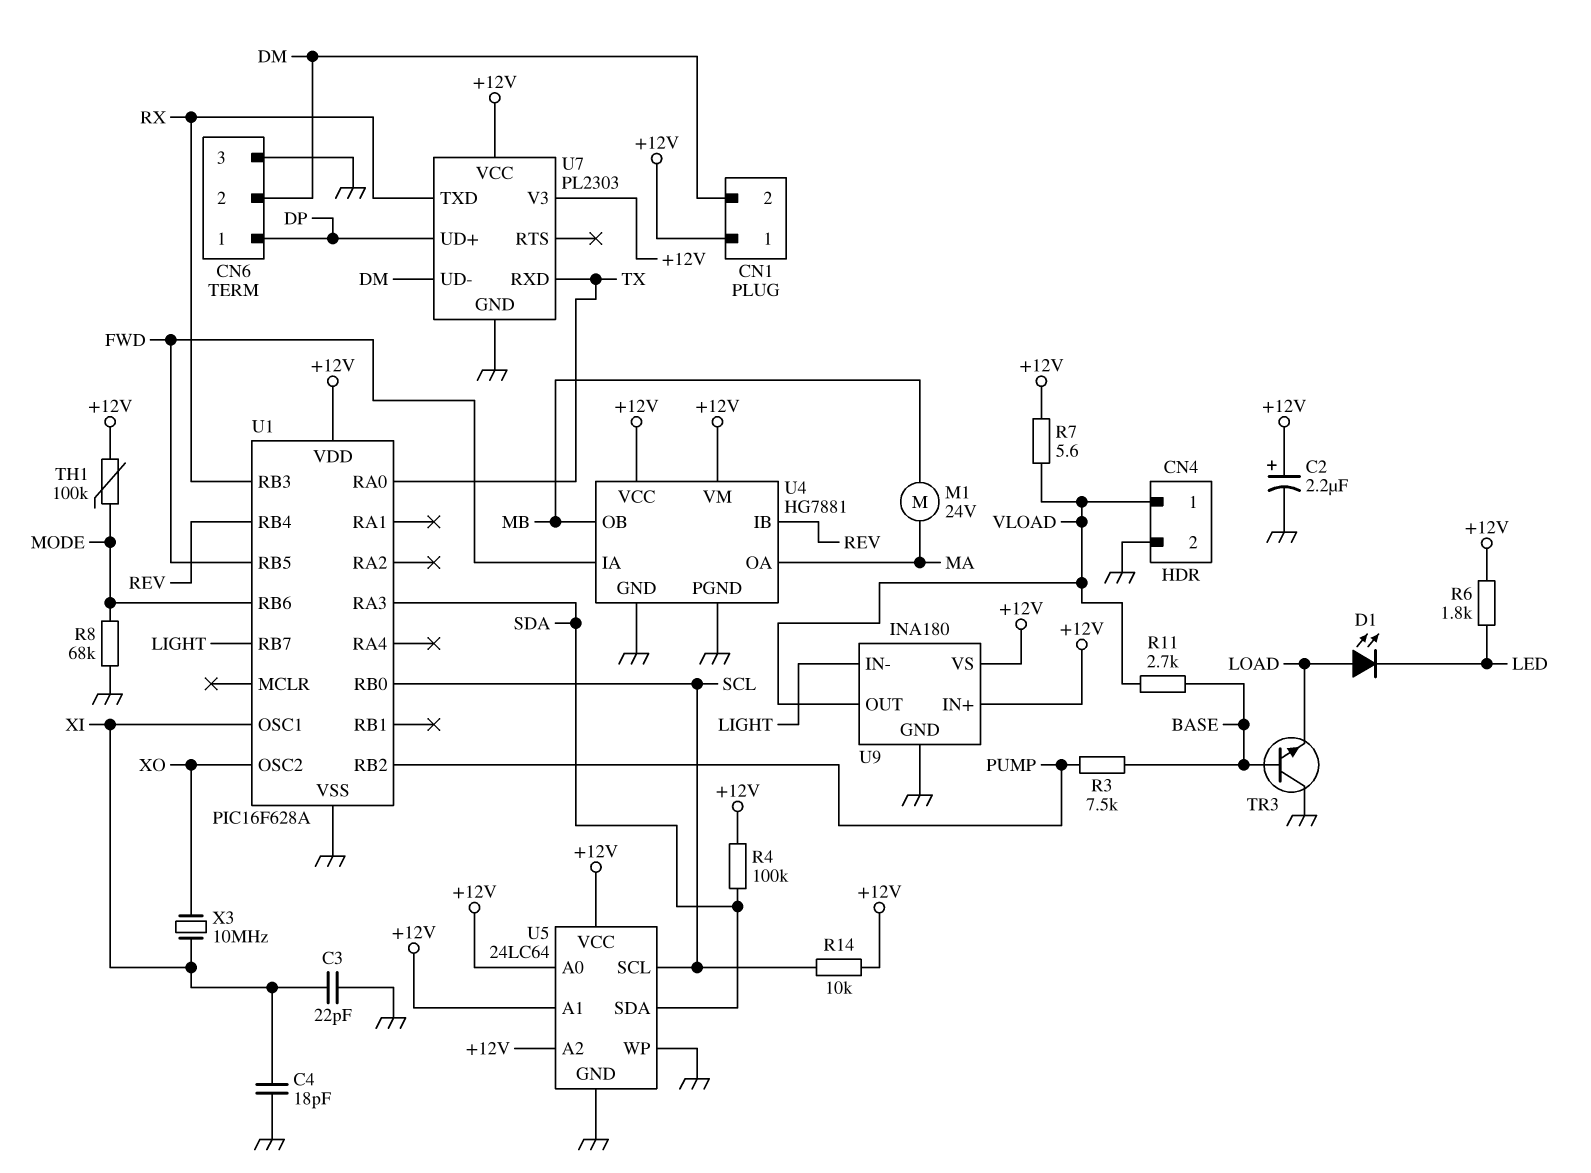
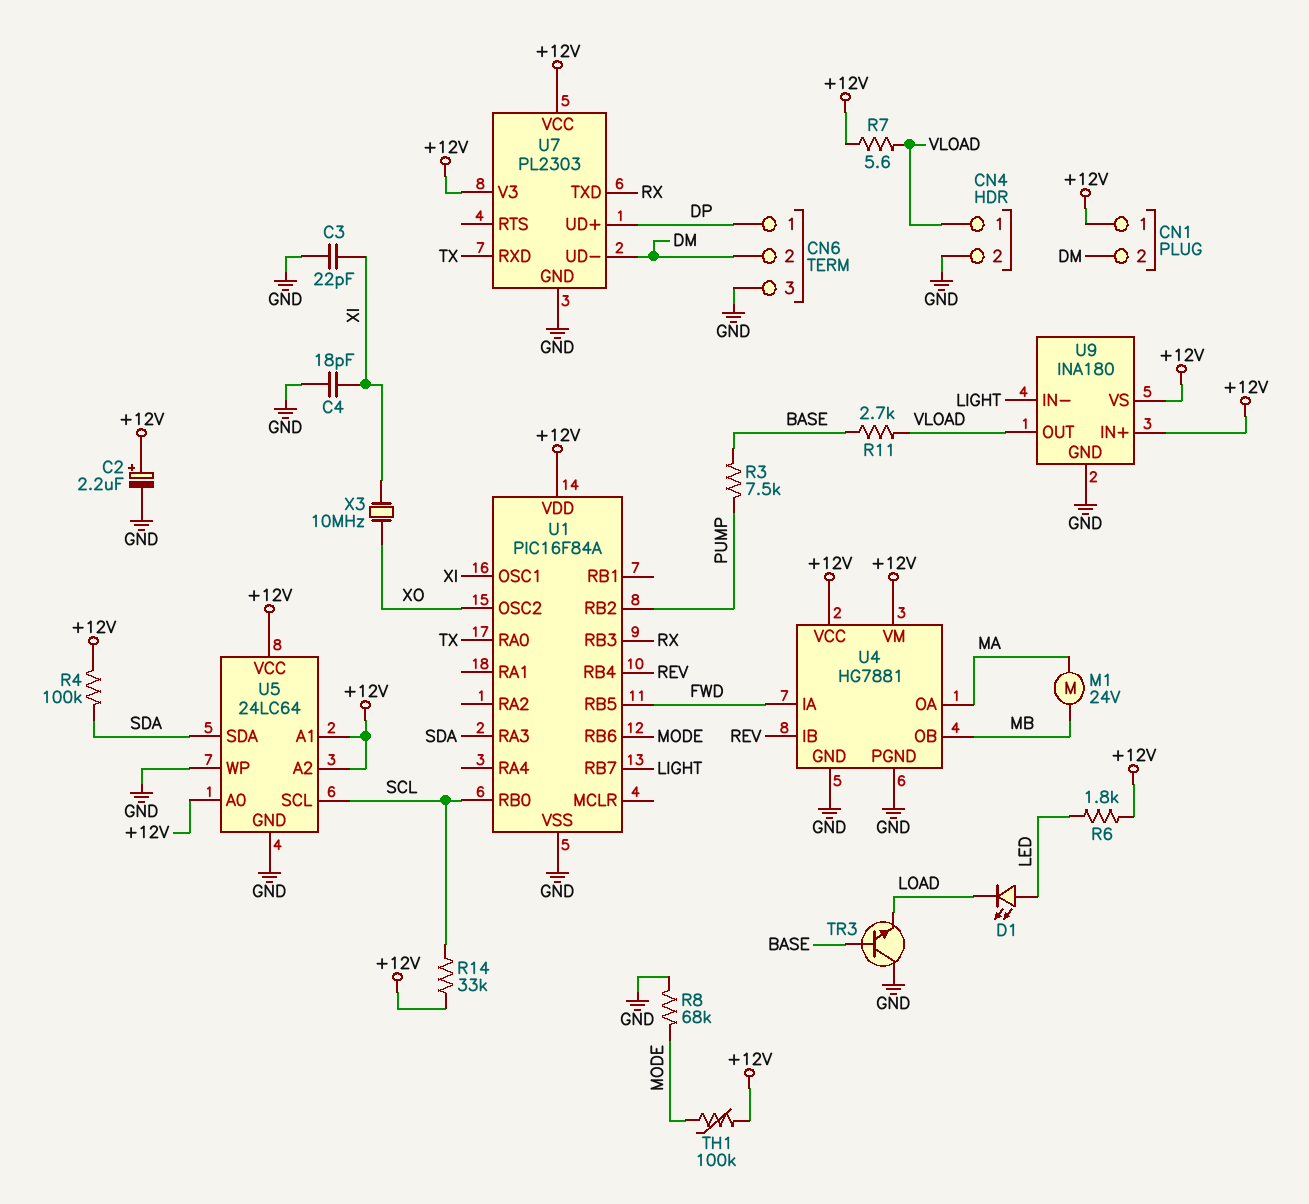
D1: LED (A LOAD, K LED) -> LED (A LED, K LOAD)
R14: 10k (+12V, SCL) -> 33k (+12V, SCL)
U1: PIC16F628A -> PIC16F84A

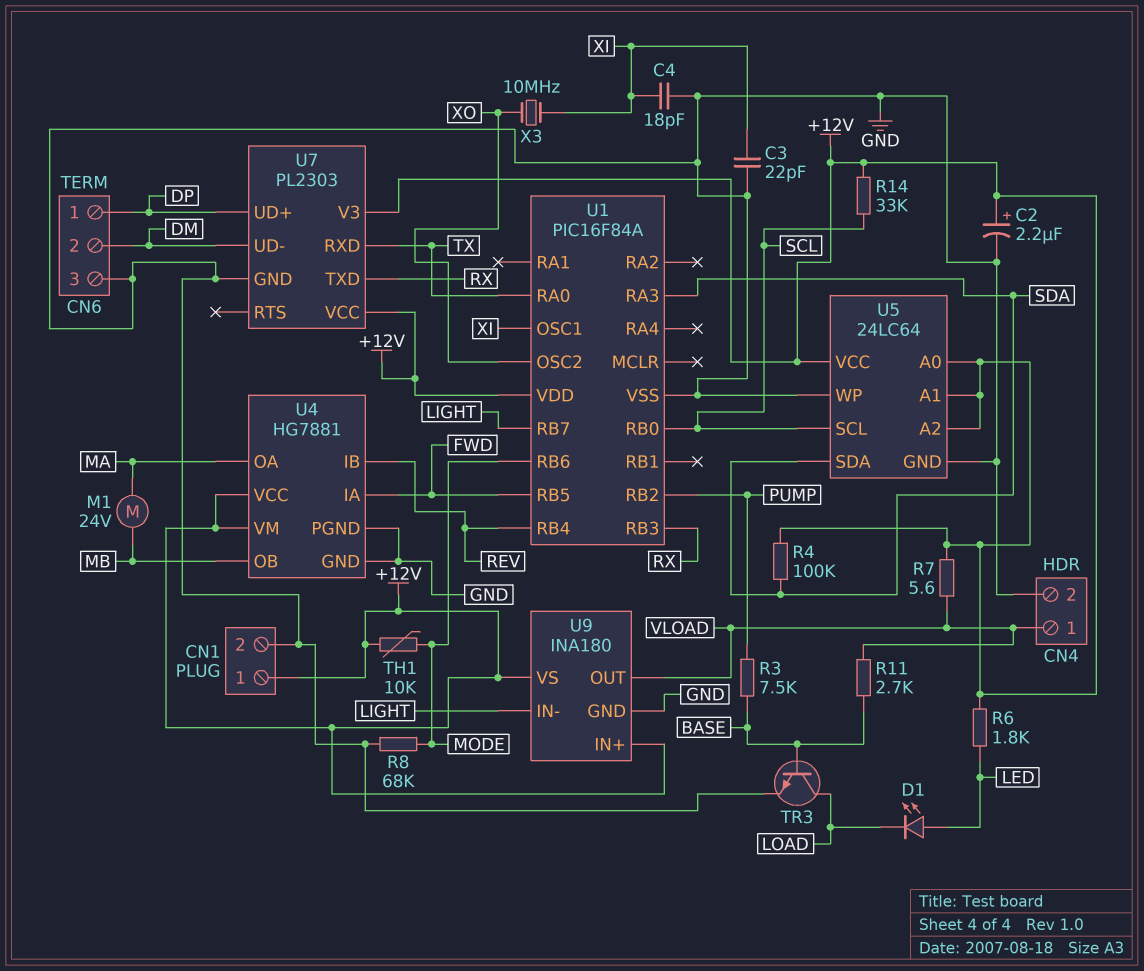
CN1 pin 2: DM -> GND
TH1: 100k (+12V, MODE) -> 10k (+12V, MODE)
TR3: NPN (B BASE, C GND, E LOAD) -> NPN (B BASE, C LOAD, E GND)

